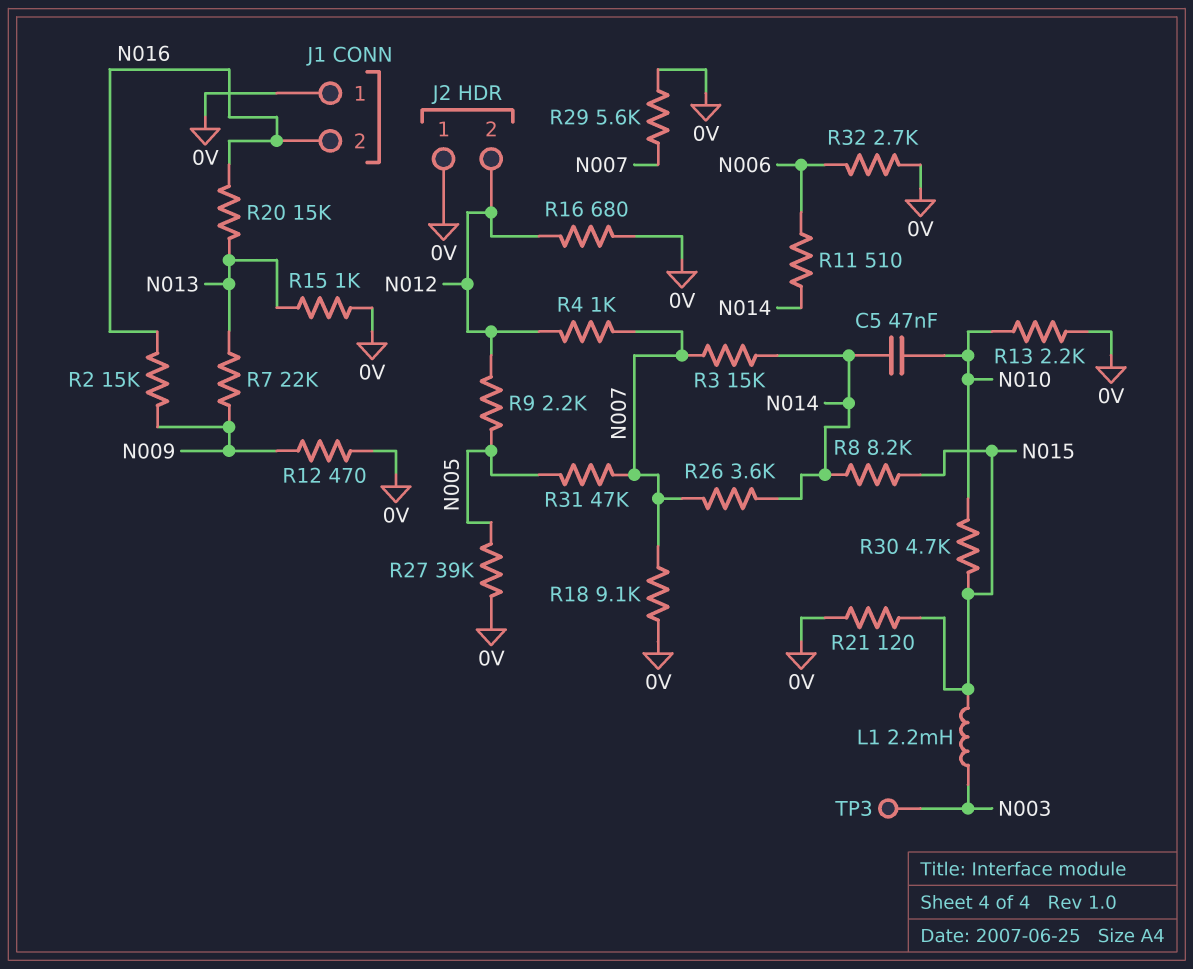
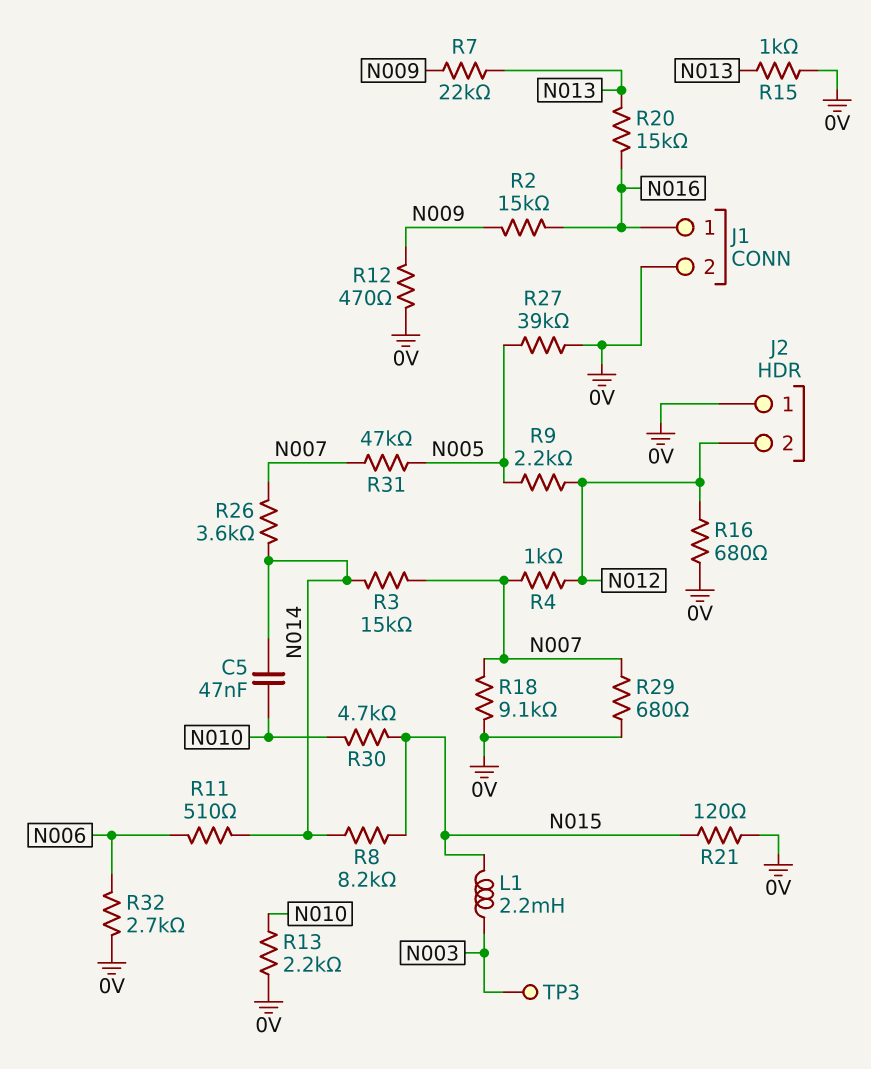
J1 pin 1: 0V -> N016
J1 pin 2: N016 -> 0V
R29: 5.6k (0V, N007) -> 680 (0V, N007)

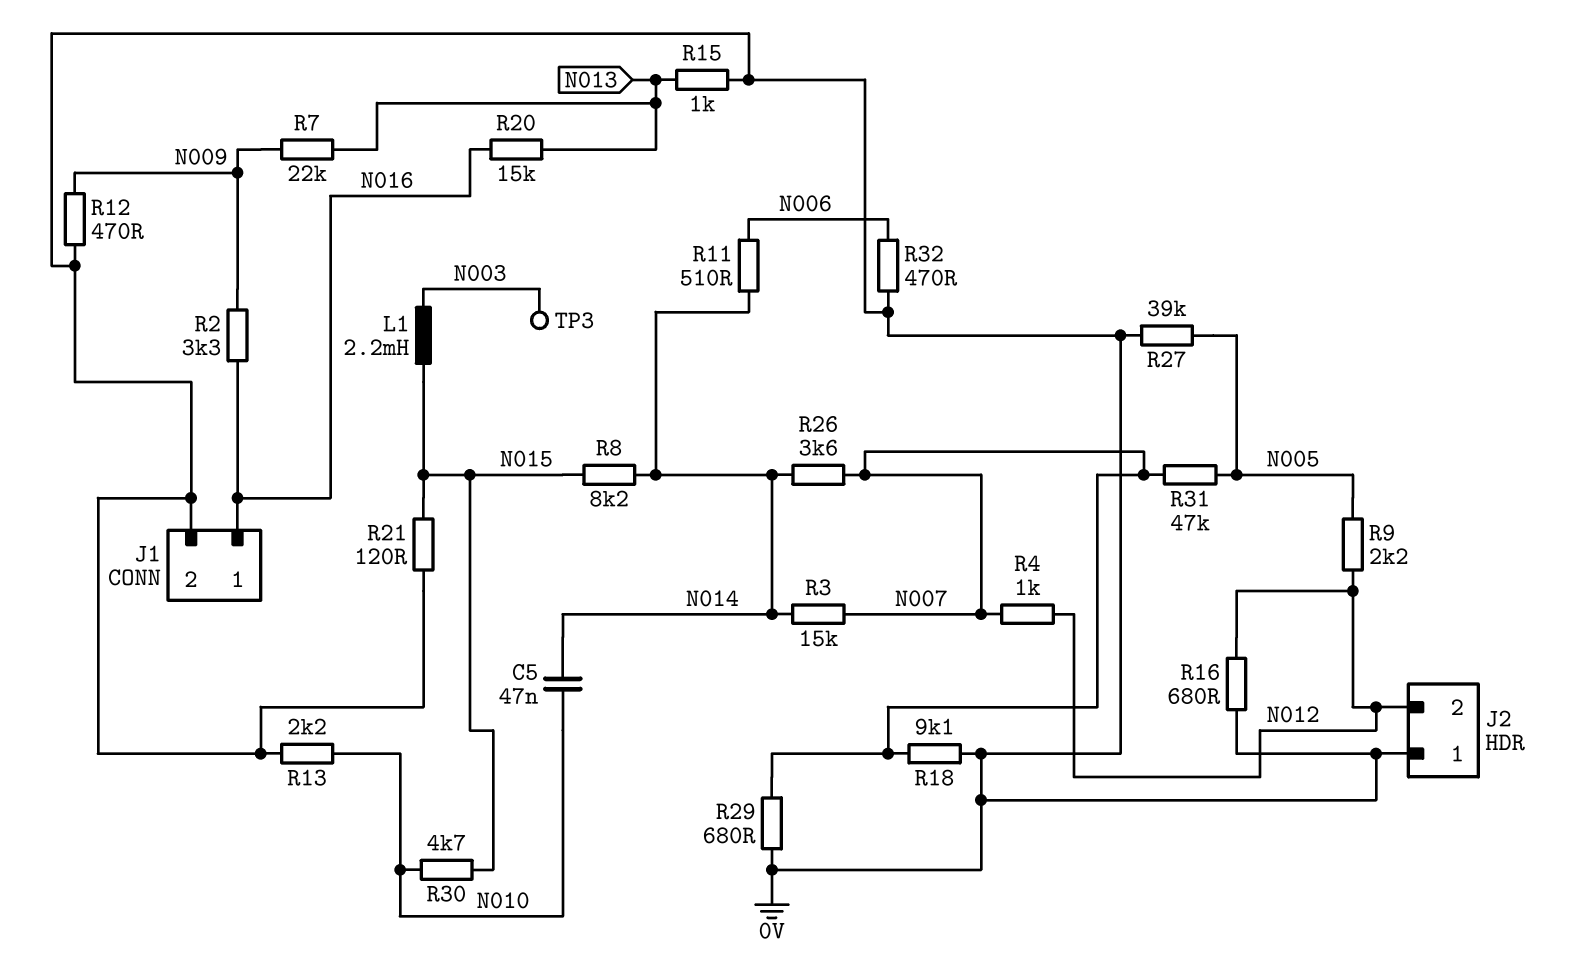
R2: 15k (N009, N016) -> 3.3k (N009, N016)
R32: 2.7k (0V, N006) -> 470 (0V, N006)

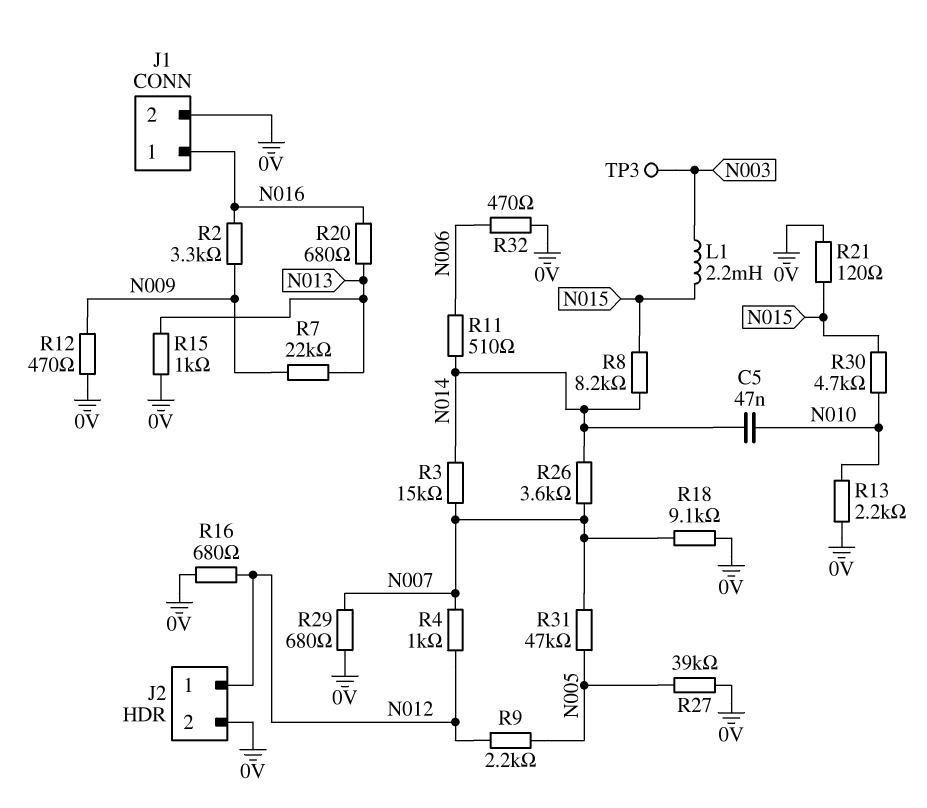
J2 pin 1: 0V -> N012
J2 pin 2: N012 -> 0V
R20: 15k (N013, N016) -> 680 (N013, N016)

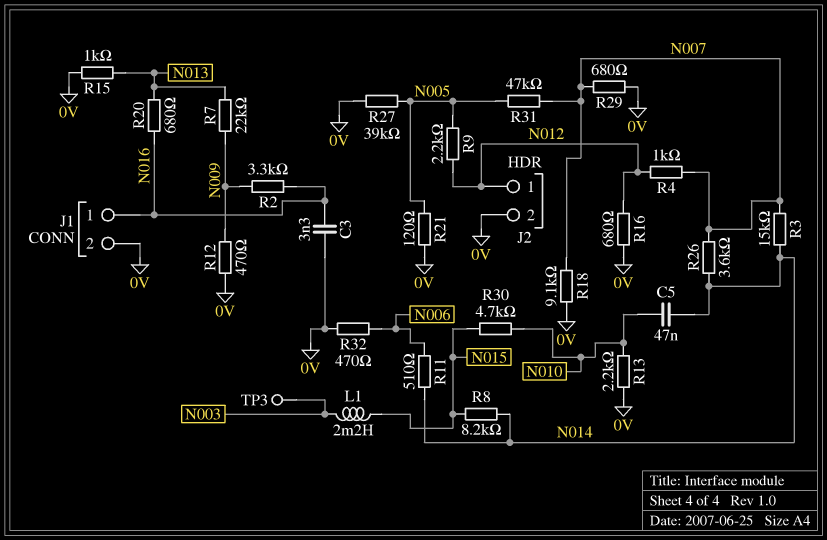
C3: none -> 3.3nF (0V, N016)
R21: 120 (0V, N015) -> 120 (0V, N005)

